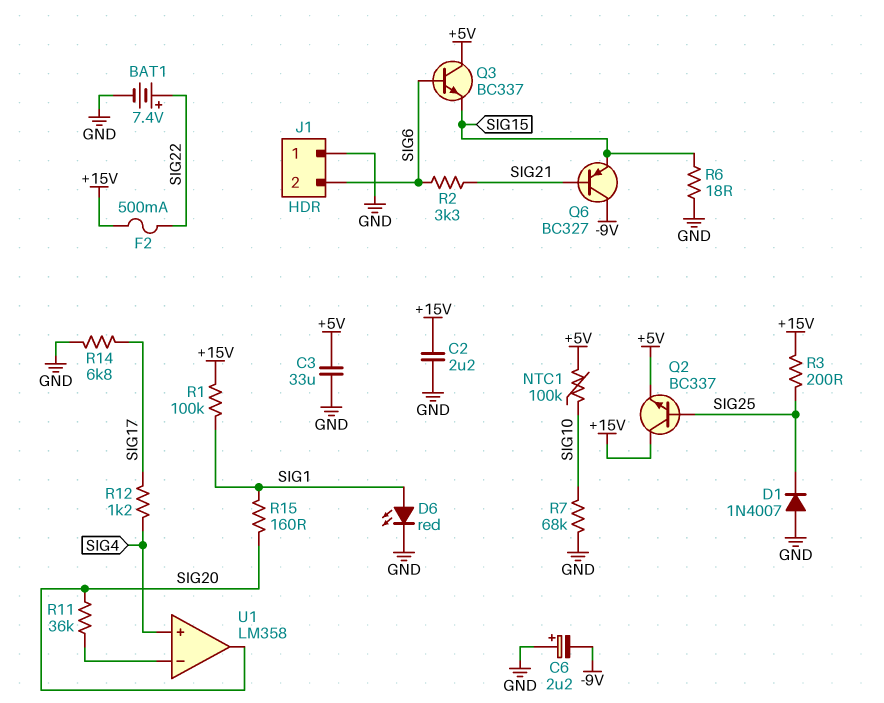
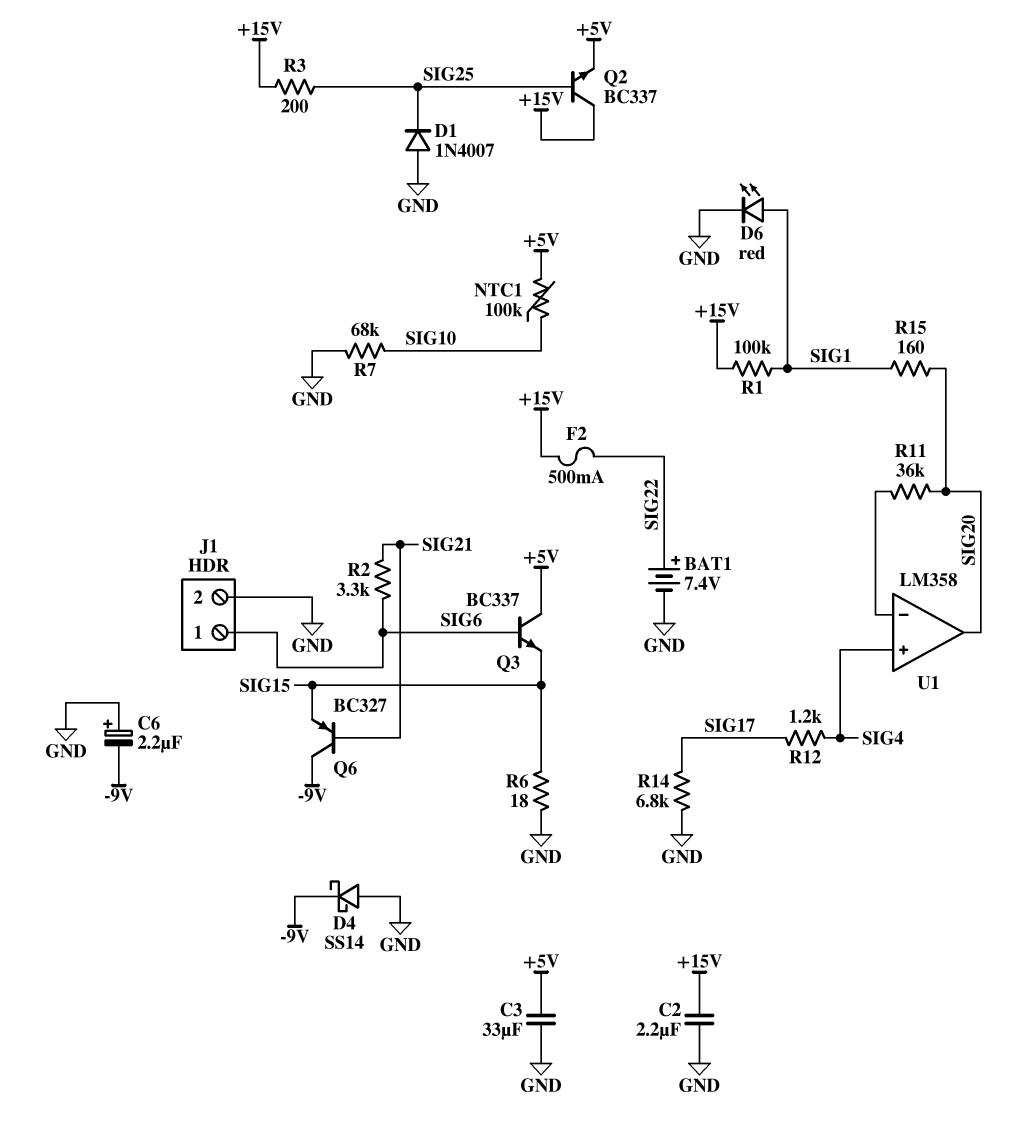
D4: none -> schottky SS14 (A GND, K -9V)
J1 pin 1: GND -> SIG6
J1 pin 2: SIG6 -> GND

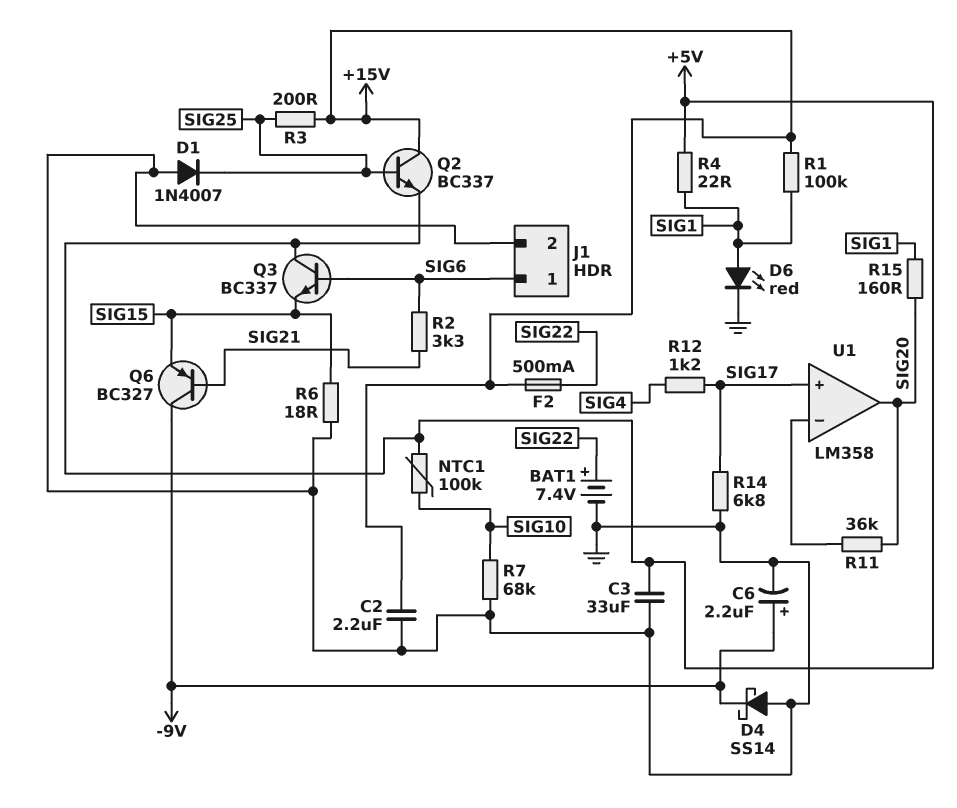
C6: 2.2uF (plus GND, minus -9V) -> 2.2uF (plus -9V, minus GND)
R4: none -> 22 (+5V, SIG1)
U1 pin in+: SIG4 -> SIG17

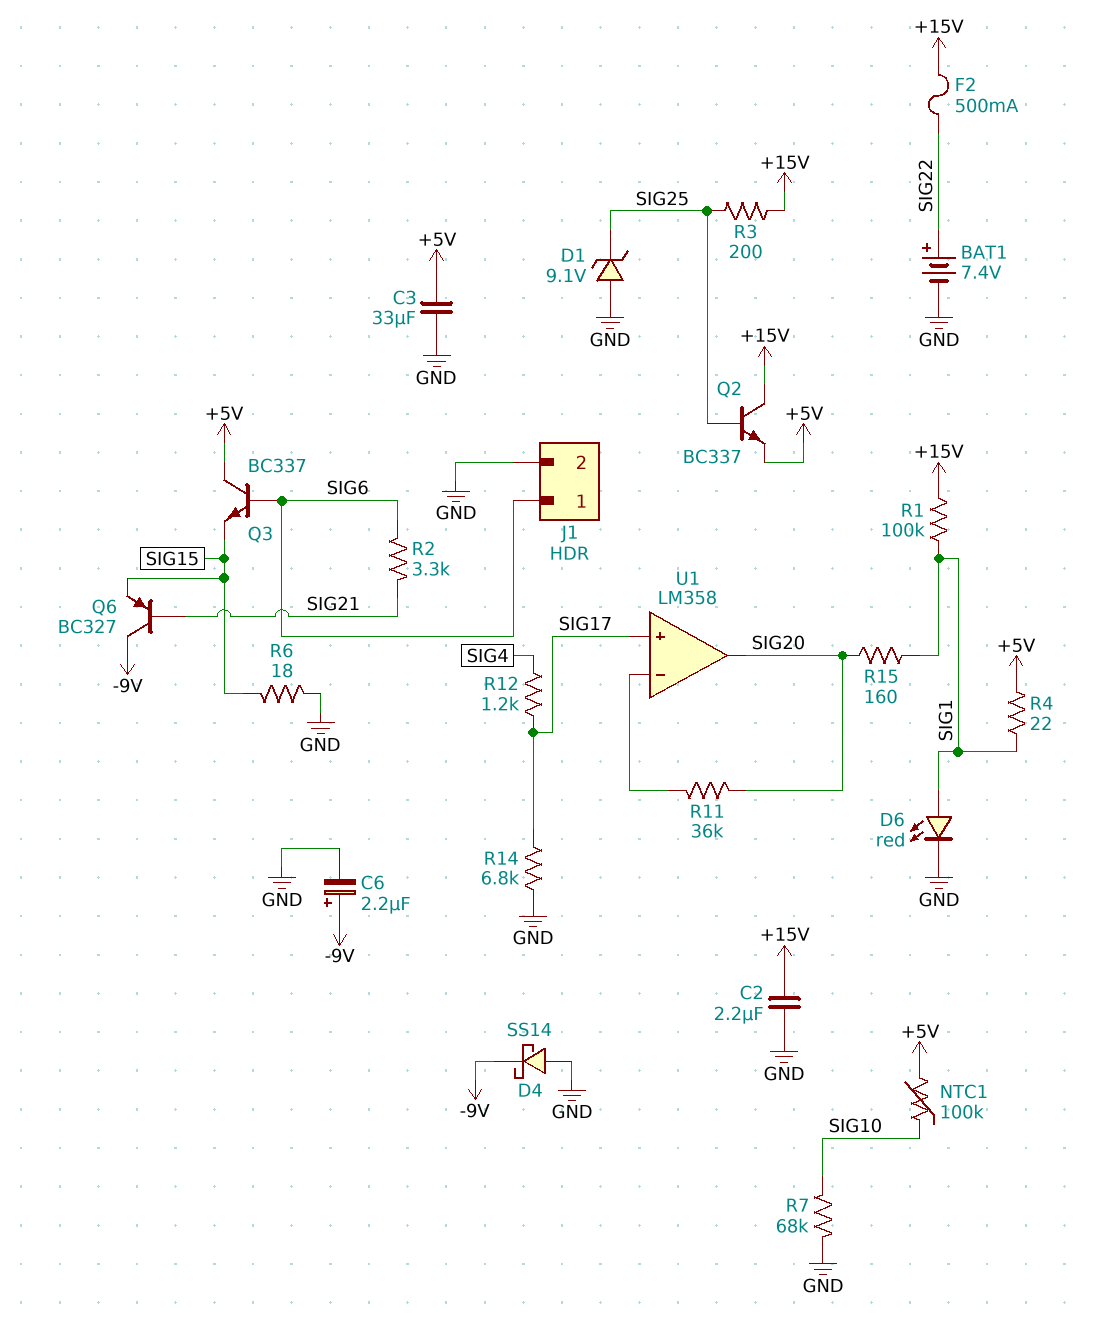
D1: diode 1N4007 (A GND, K SIG25) -> zener 9.1V (A GND, K SIG25)

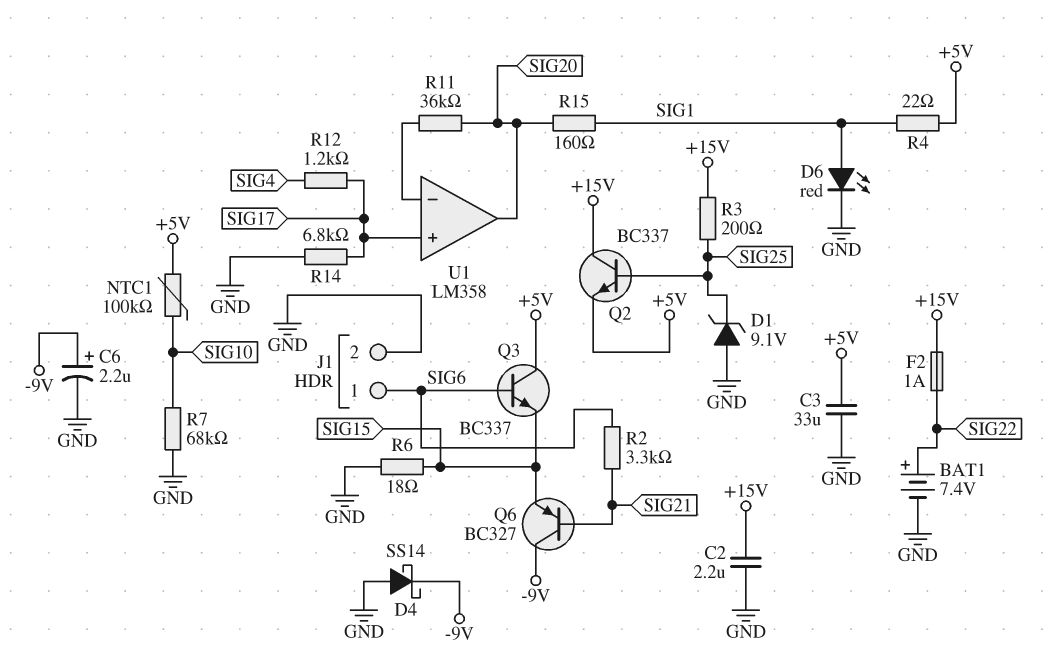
F2: 500mA (+15V, SIG22) -> 1A (+15V, SIG22)
R1: 100k (+15V, SIG1) -> none

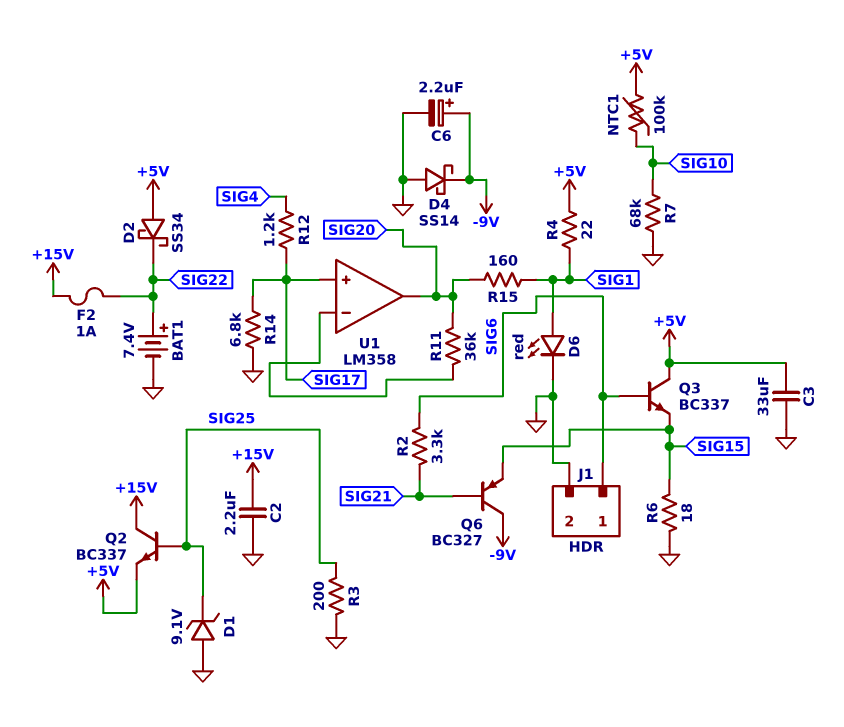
D2: none -> schottky SS34 (A +5V, K SIG22)
R3: 200 (+15V, SIG25) -> 200 (GND, SIG25)

